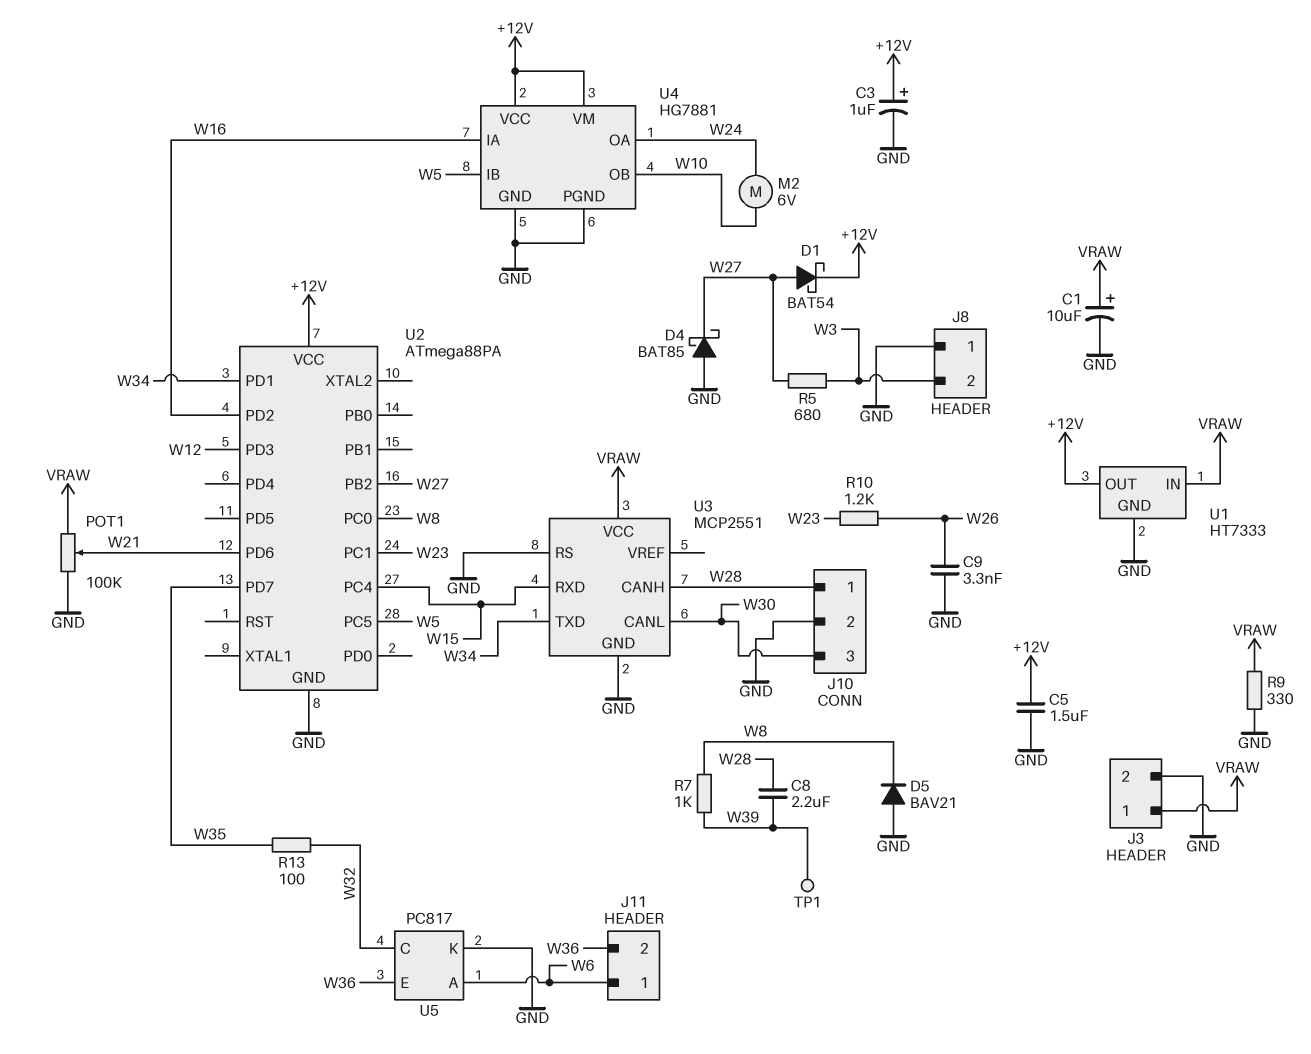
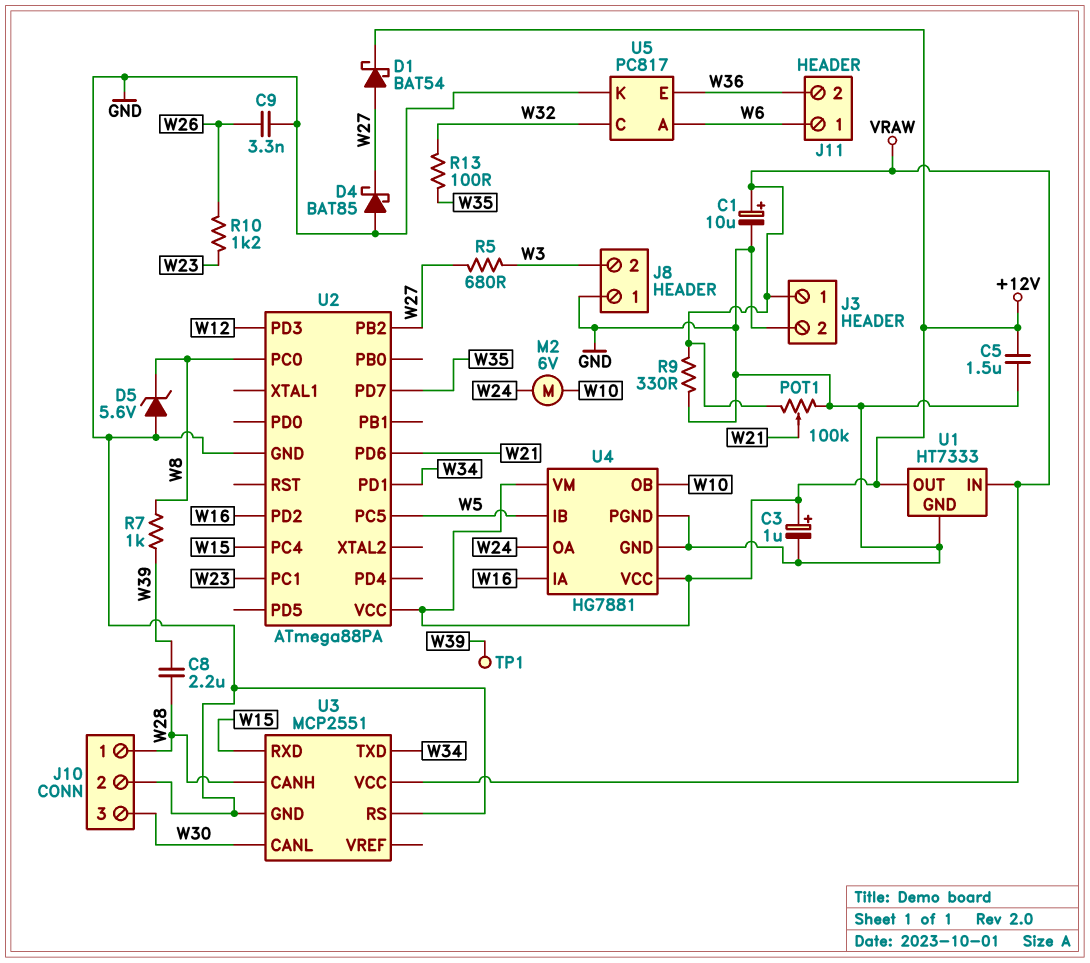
D5: diode BAV21 (A GND, K W8) -> zener 5.6V (A GND, K W8)

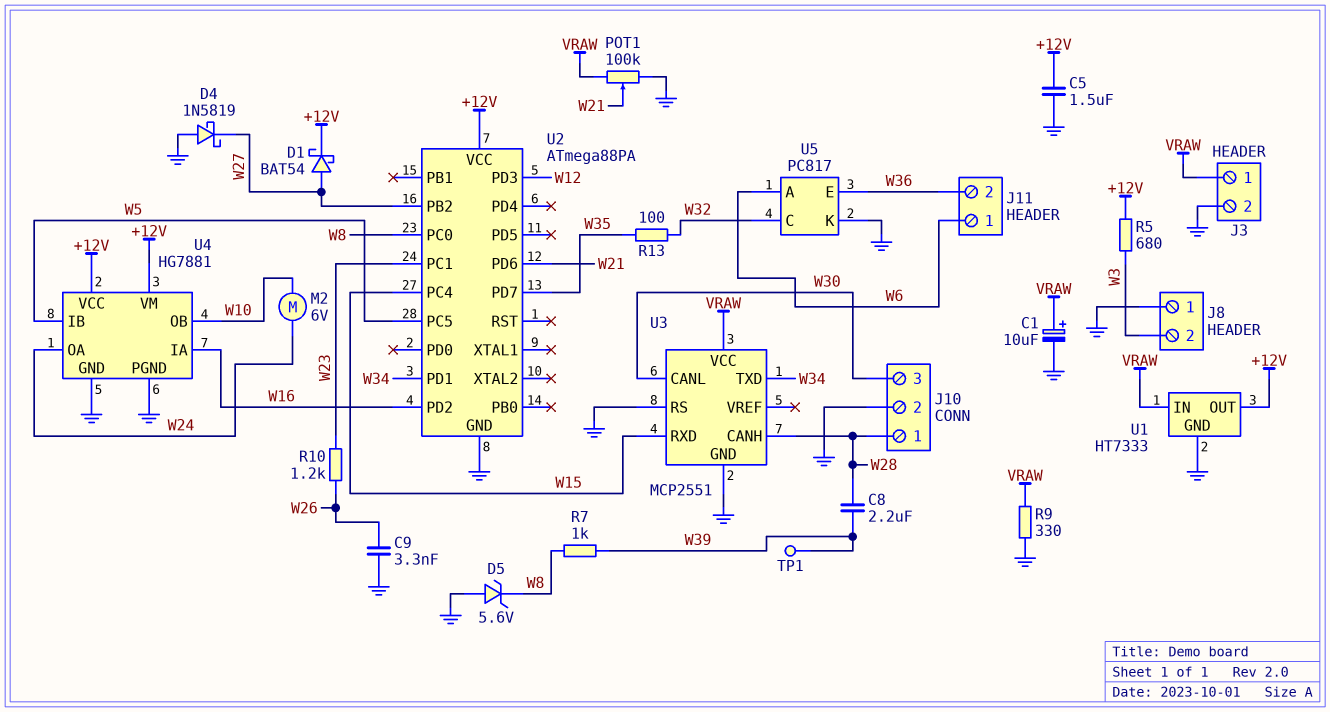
C3: 1uF (plus +12V, minus GND) -> none
D4: schottky BAT85 (A GND, K W27) -> schottky 1N5819 (A GND, K W27)
R5: 680 (W3, W27) -> 680 (+12V, W3)

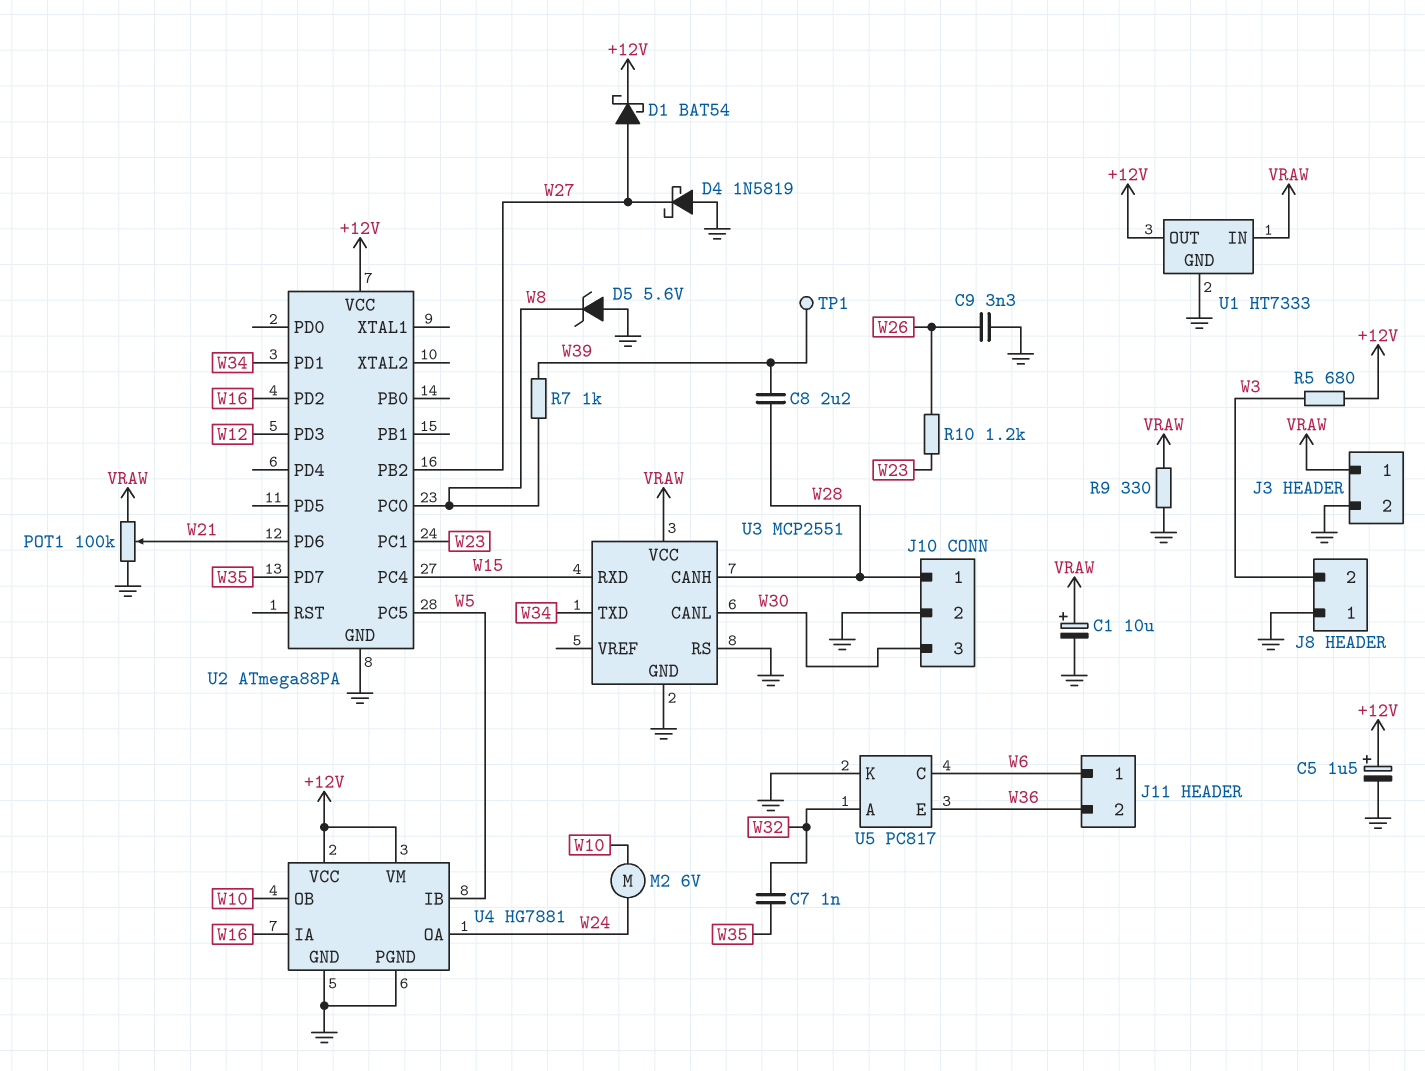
C5: 1.5uF (+12V, GND) -> 1.5uF (plus +12V, minus GND)
C7: none -> 1nF (W32, W35)
R13: 100 (W32, W35) -> none
U5 pin A: W6 -> W32
U5 pin C: W32 -> W6

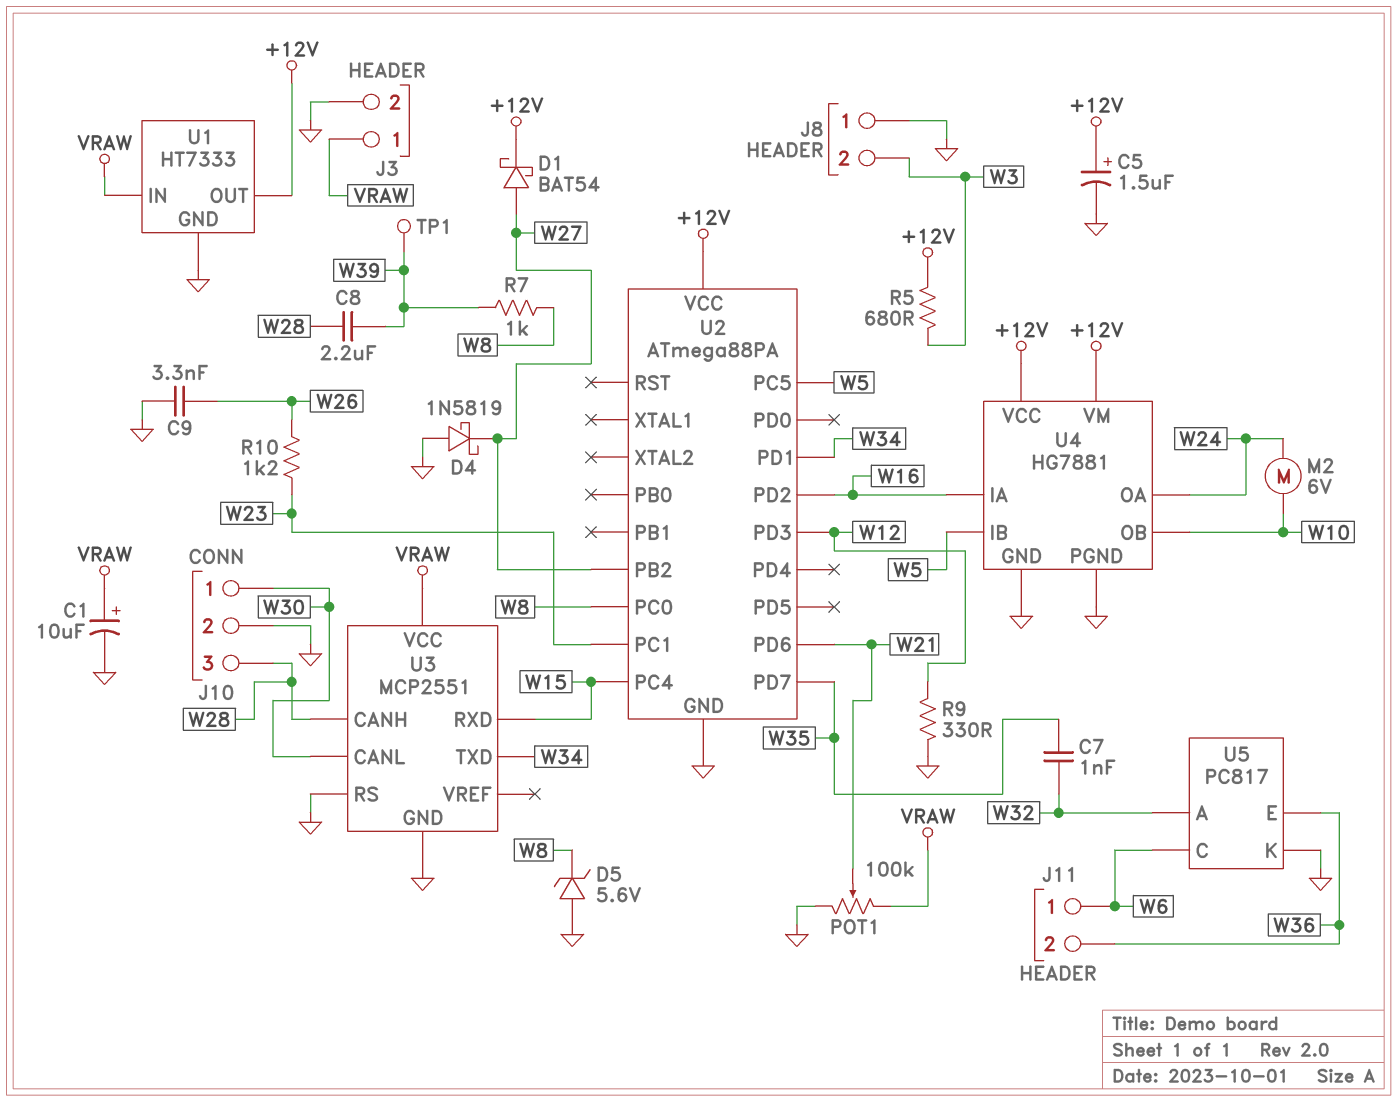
J10 pin 1: W28 -> W30
J10 pin 3: W30 -> W28
R9: 330 (GND, VRAW) -> 330 (GND, W12)

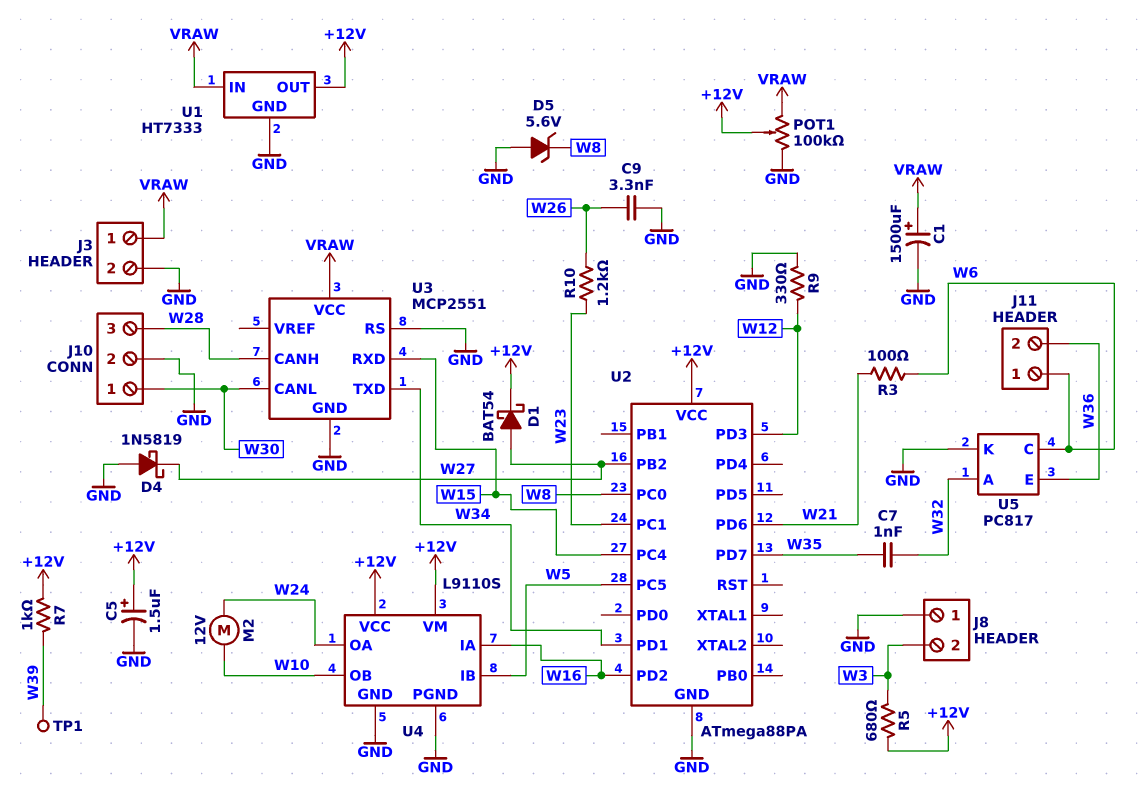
C1: 10uF (plus VRAW, minus GND) -> 1500uF (plus VRAW, minus GND)
C8: 2.2uF (W28, W39) -> none
M2: motor 6V (W10, W24) -> motor 12V (W10, W24)
POT1: 100k (GND, VRAW, wiper W21) -> 100k (GND, VRAW, wiper +12V)
R3: none -> 100 (W6, W21)
R7: 1k (W8, W39) -> 1k (+12V, W39)
U4: HG7881 -> L9110S

